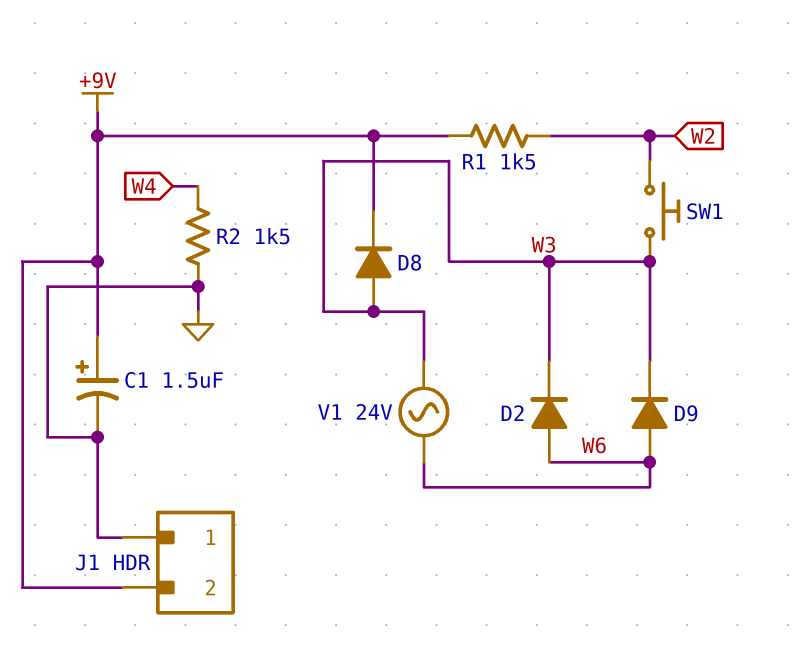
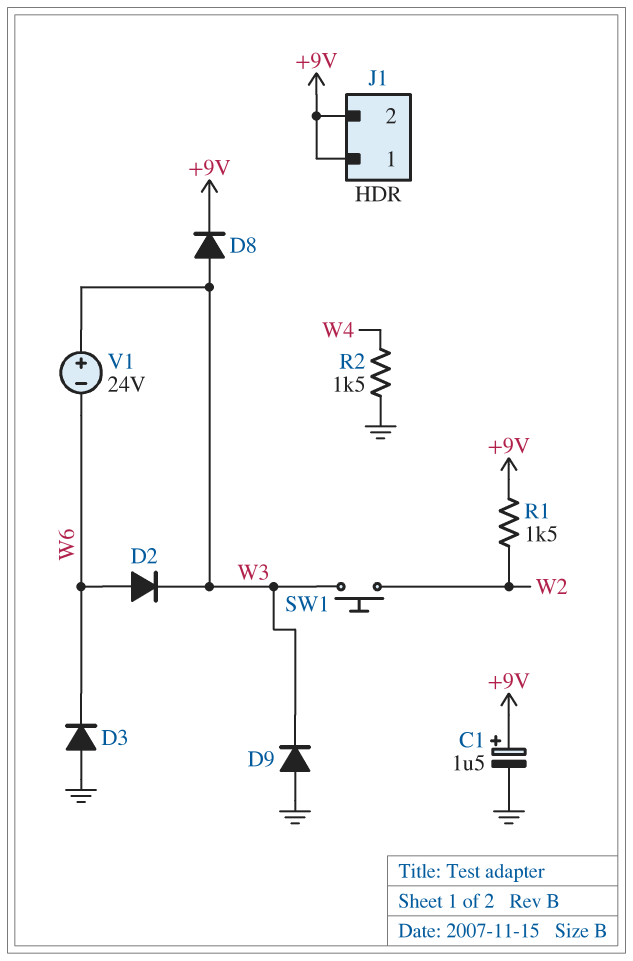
D3: none -> diode (A GND, K W6)
D9: diode (A W6, K W3) -> diode (A GND, K W3)
J1 pin 1: GND -> +9V
V1: AC 24V (W3, W6) -> 24V (plus W3, minus W6)

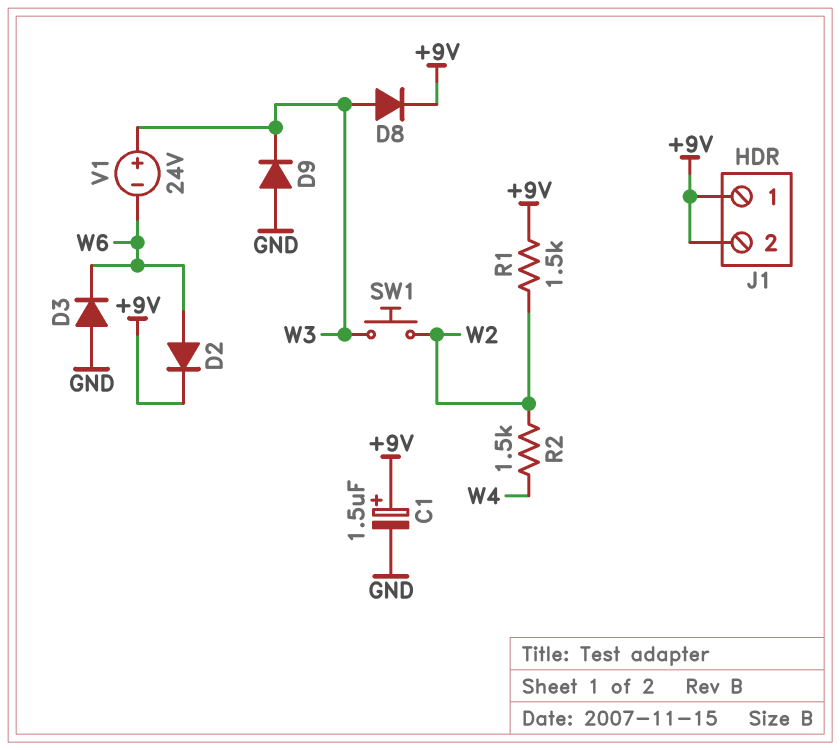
D2: diode (A W6, K W3) -> diode (A W6, K +9V)
R2: 1.5k (GND, W4) -> 1.5k (W2, W4)

